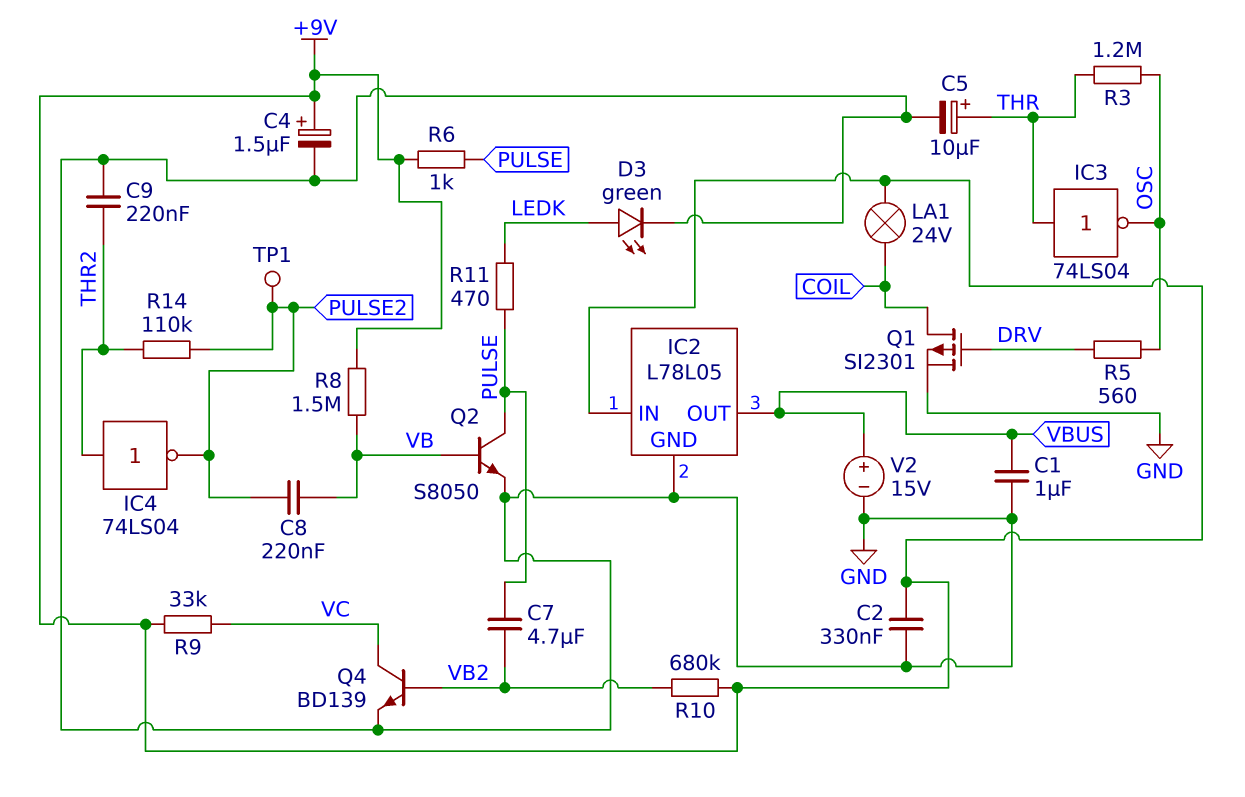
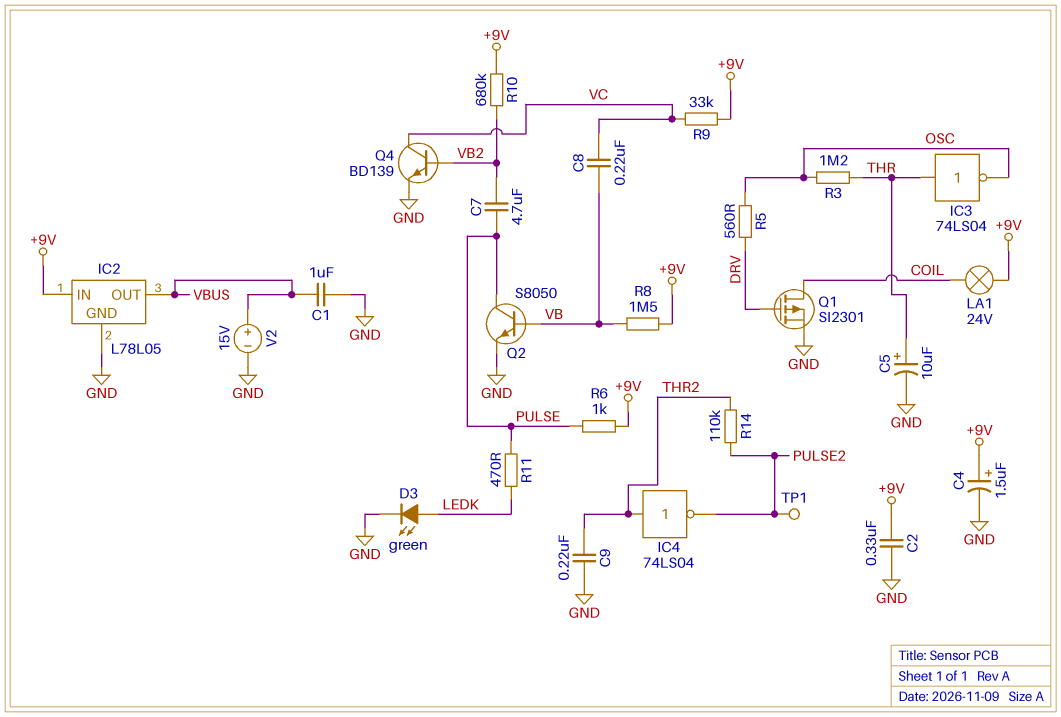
C8: 220nF (PULSE2, VB) -> 220nF (VB, VC)

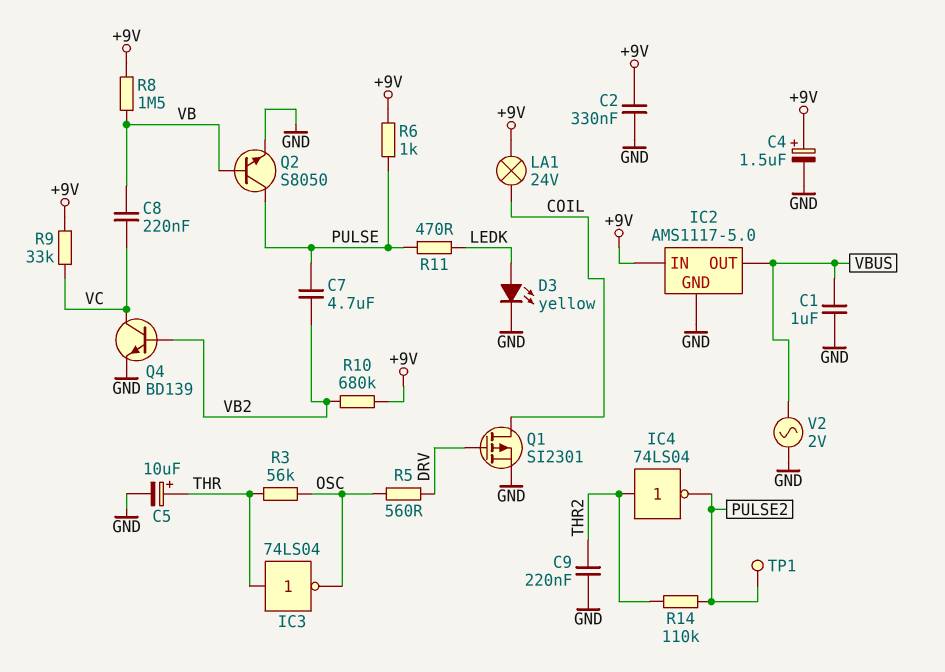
D3: LED green (A LEDK, K GND) -> LED yellow (A LEDK, K GND)
IC2: L78L05 -> AMS1117-5.0
R3: 1.2M (OSC, THR) -> 56k (OSC, THR)
V2: 15V (plus VBUS, minus GND) -> AC 2V (GND, VBUS)

